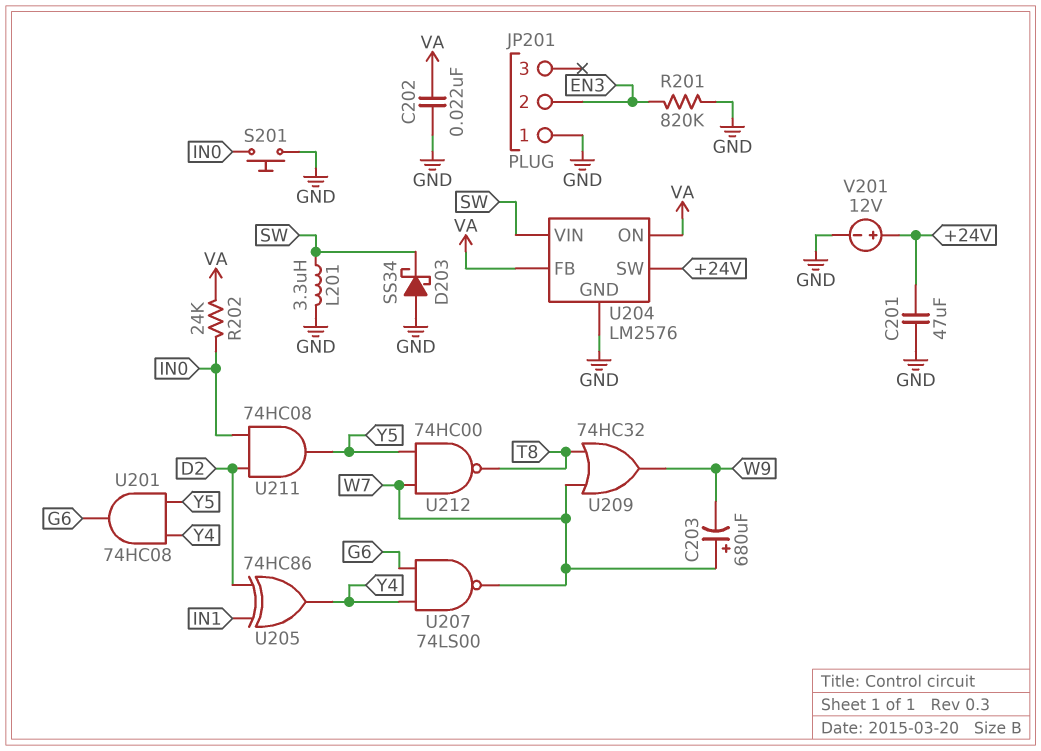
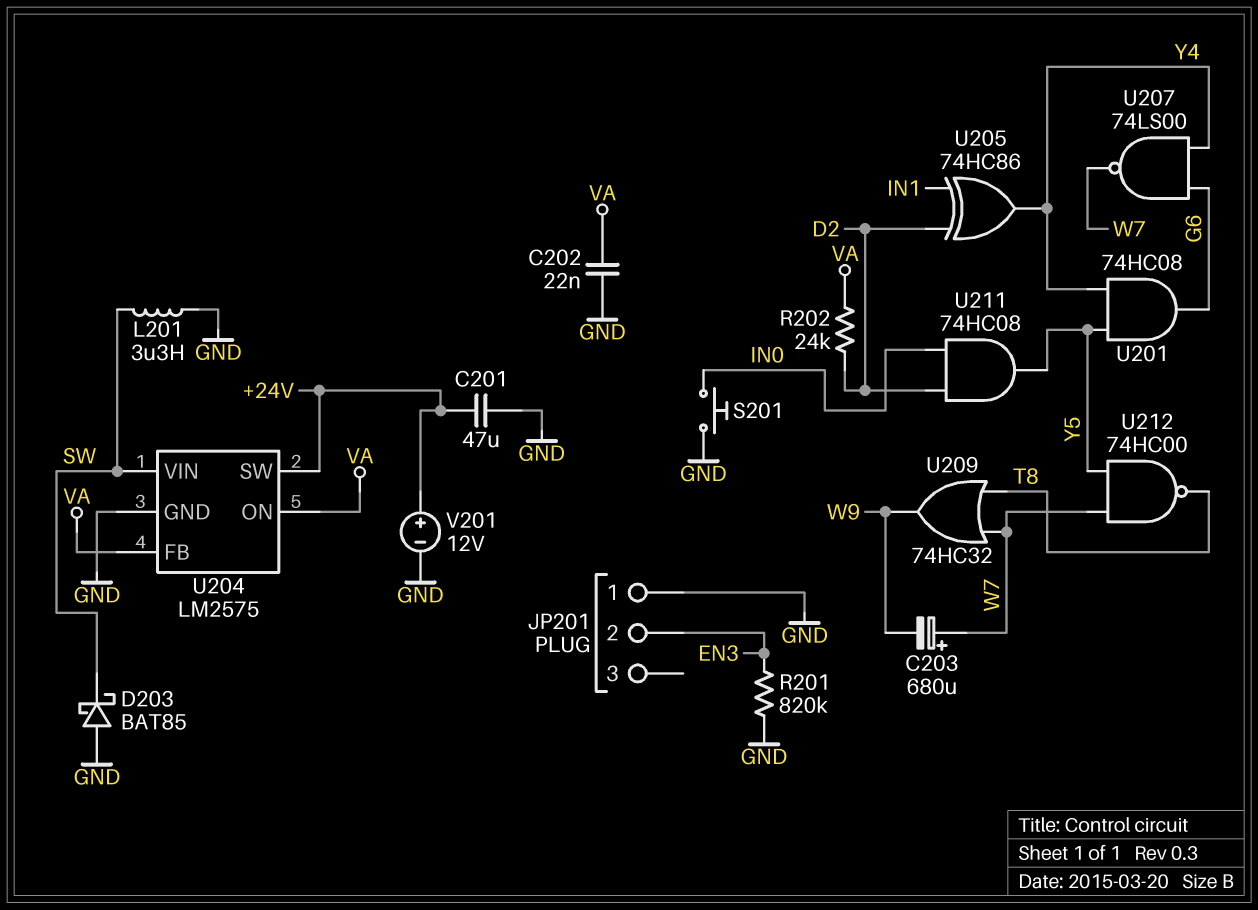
D203: schottky SS34 (A GND, K SW) -> schottky BAT85 (A GND, K SW)
R202: 24k (IN0, VA) -> 24k (D2, VA)
U204: LM2576 -> LM2575

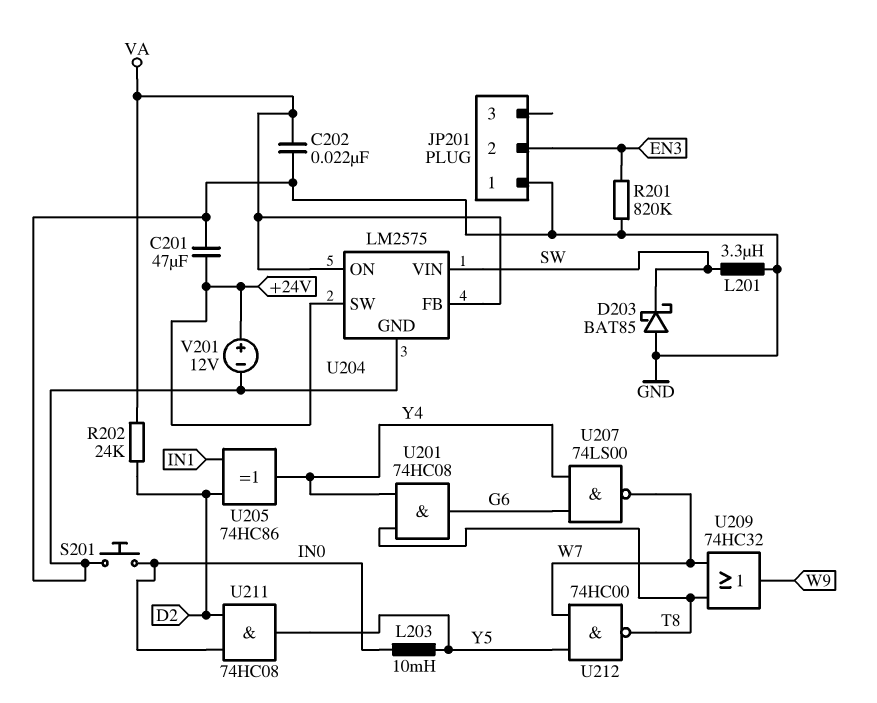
C203: 680uF (plus W7, minus W9) -> none
L203: none -> 10mH (IN0, Y5)
U201: AND 74HC08 (in Y4, in Y5, out G6) -> AND 74HC08 (in T8, in Y4, out G6)

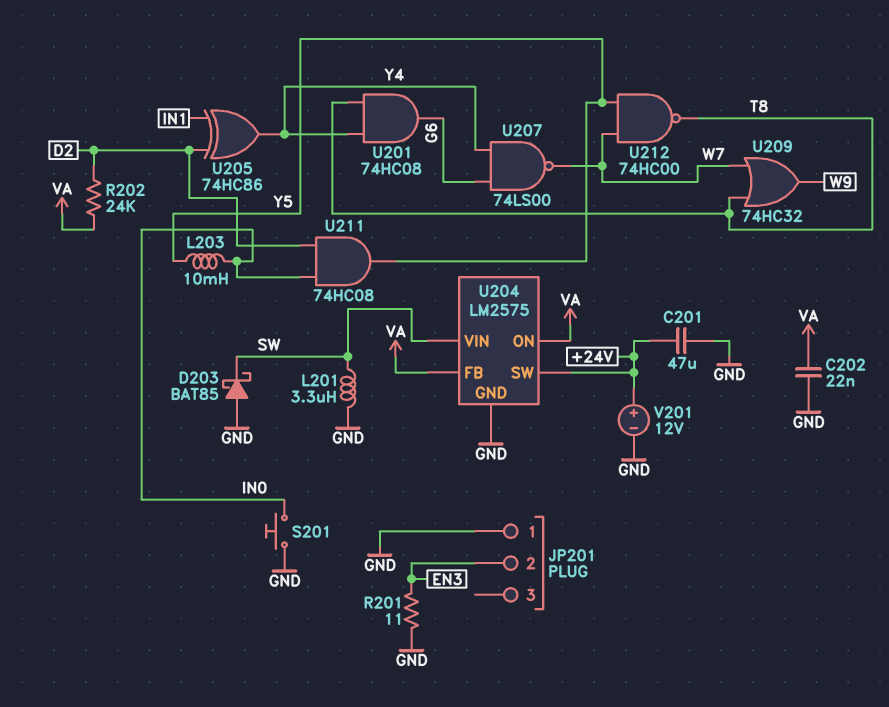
R201: 820k (EN3, GND) -> 11 (EN3, GND)

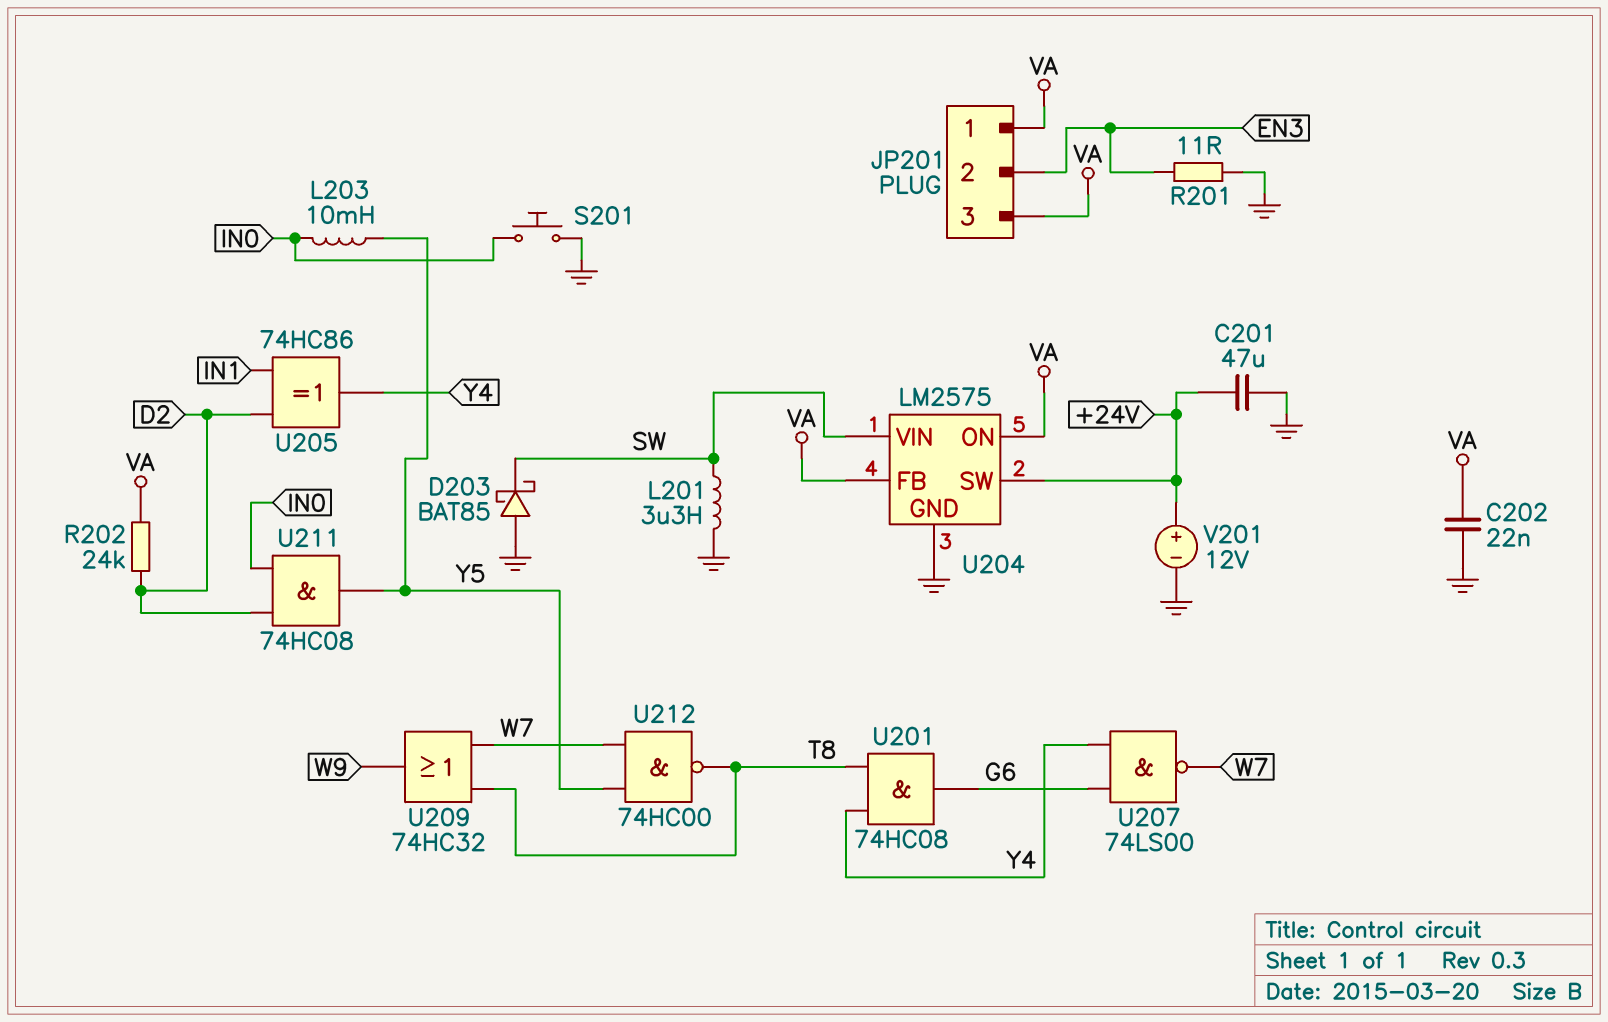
JP201 pin 1: GND -> VA
JP201 pin 3: none -> VA

